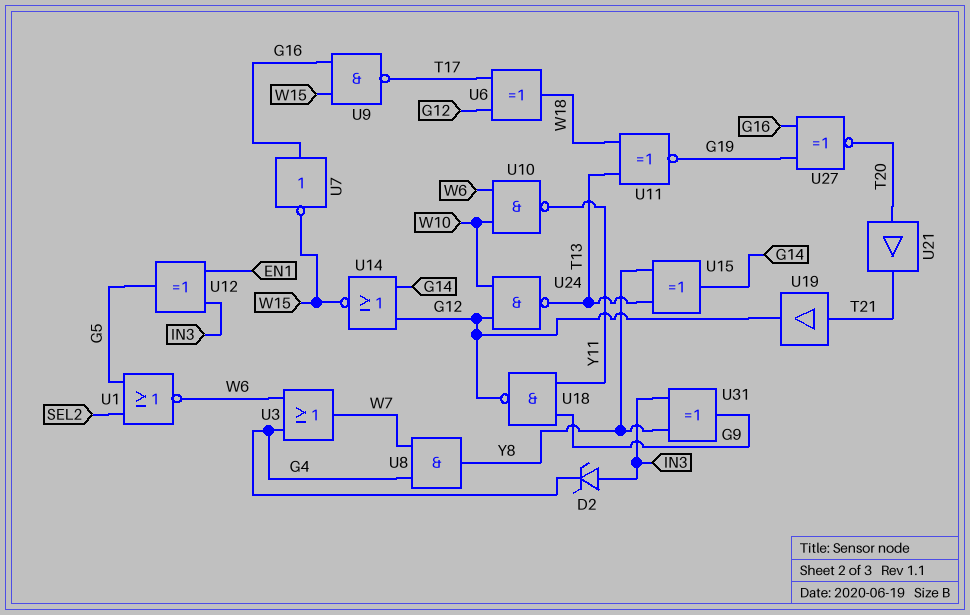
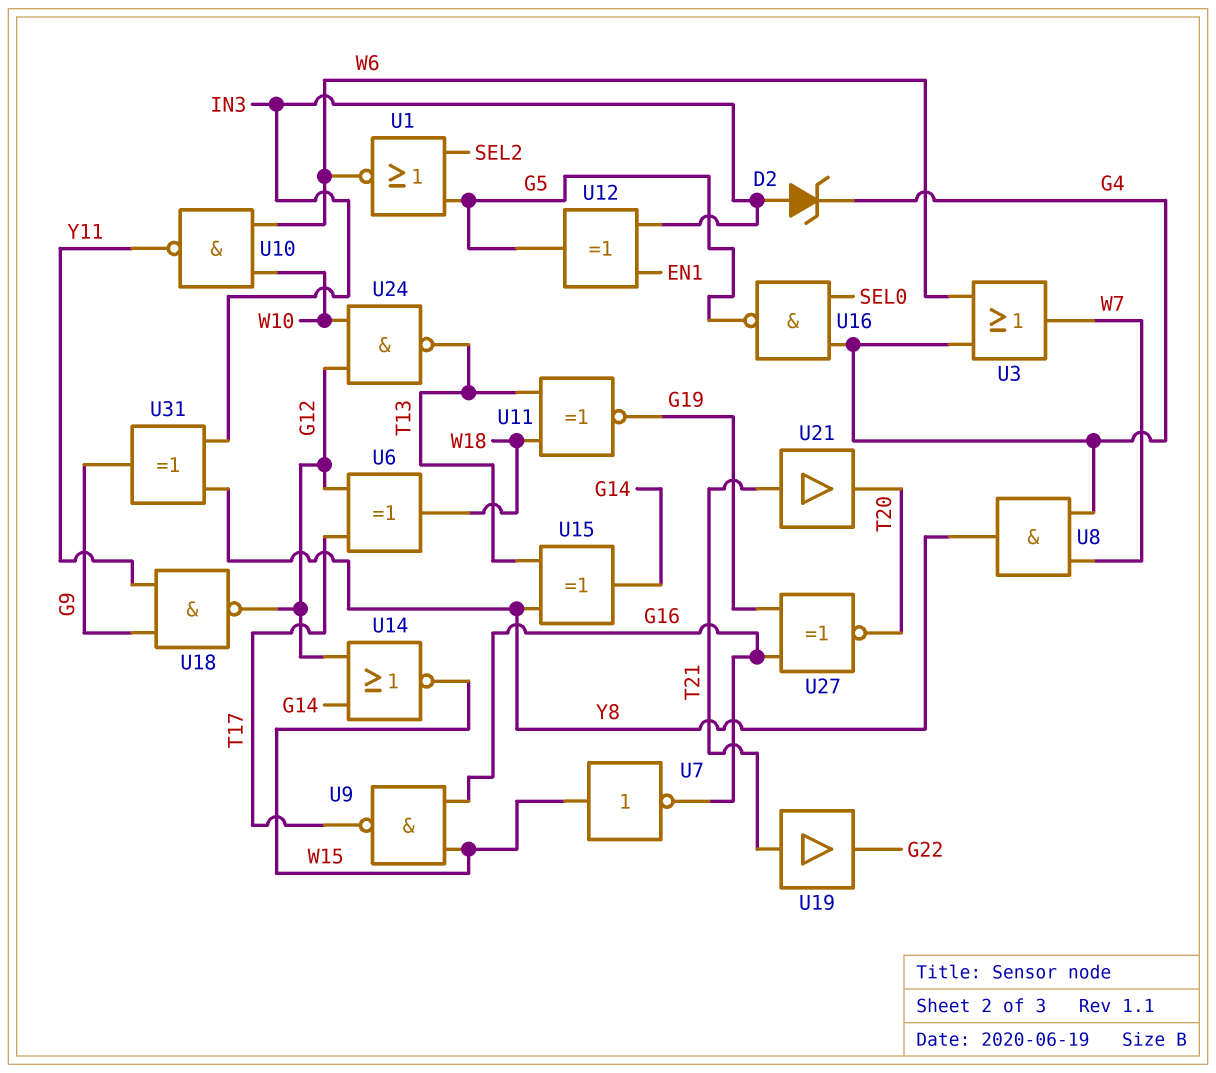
U7: NOT (in G16, out W15) -> NOT (in W15, out G16)
U16: none -> NAND (in G4, in SEL0, out G5)
U19: buffer (in T21, out G12) -> buffer (in T21, out G22)
U21: buffer (in T20, out T21) -> buffer (in T21, out T20)

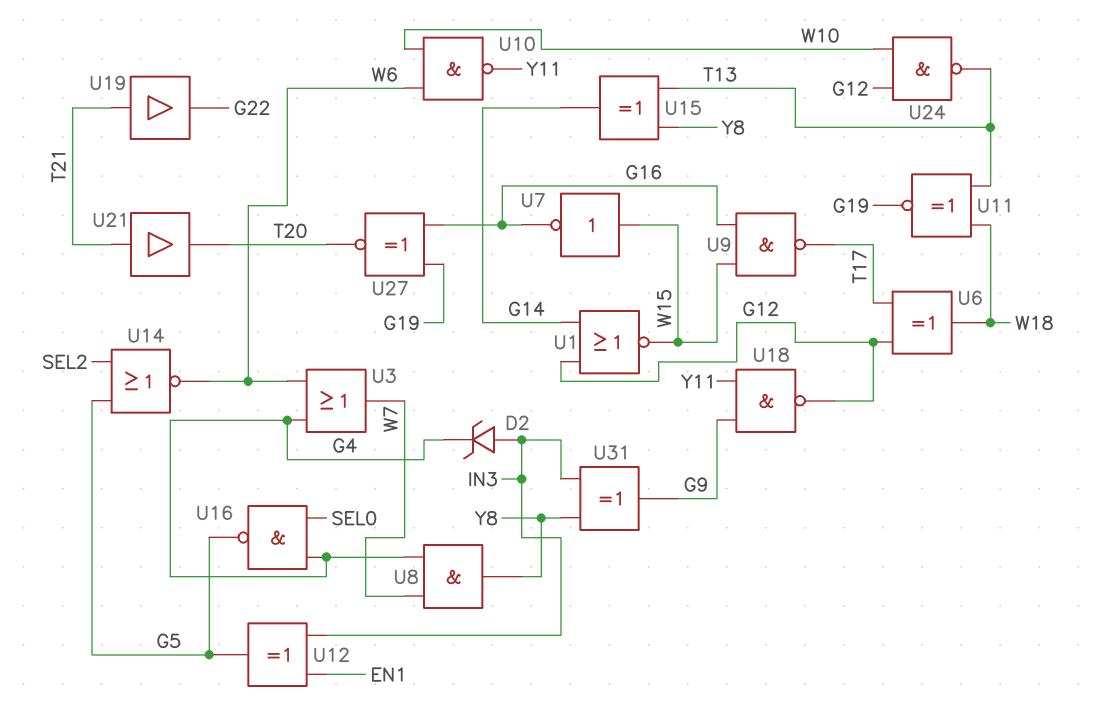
U1: NOR (in G5, in SEL2, out W6) -> NOR (in G12, in G14, out W15)
U14: NOR (in G12, in G14, out W15) -> NOR (in G5, in SEL2, out W6)

